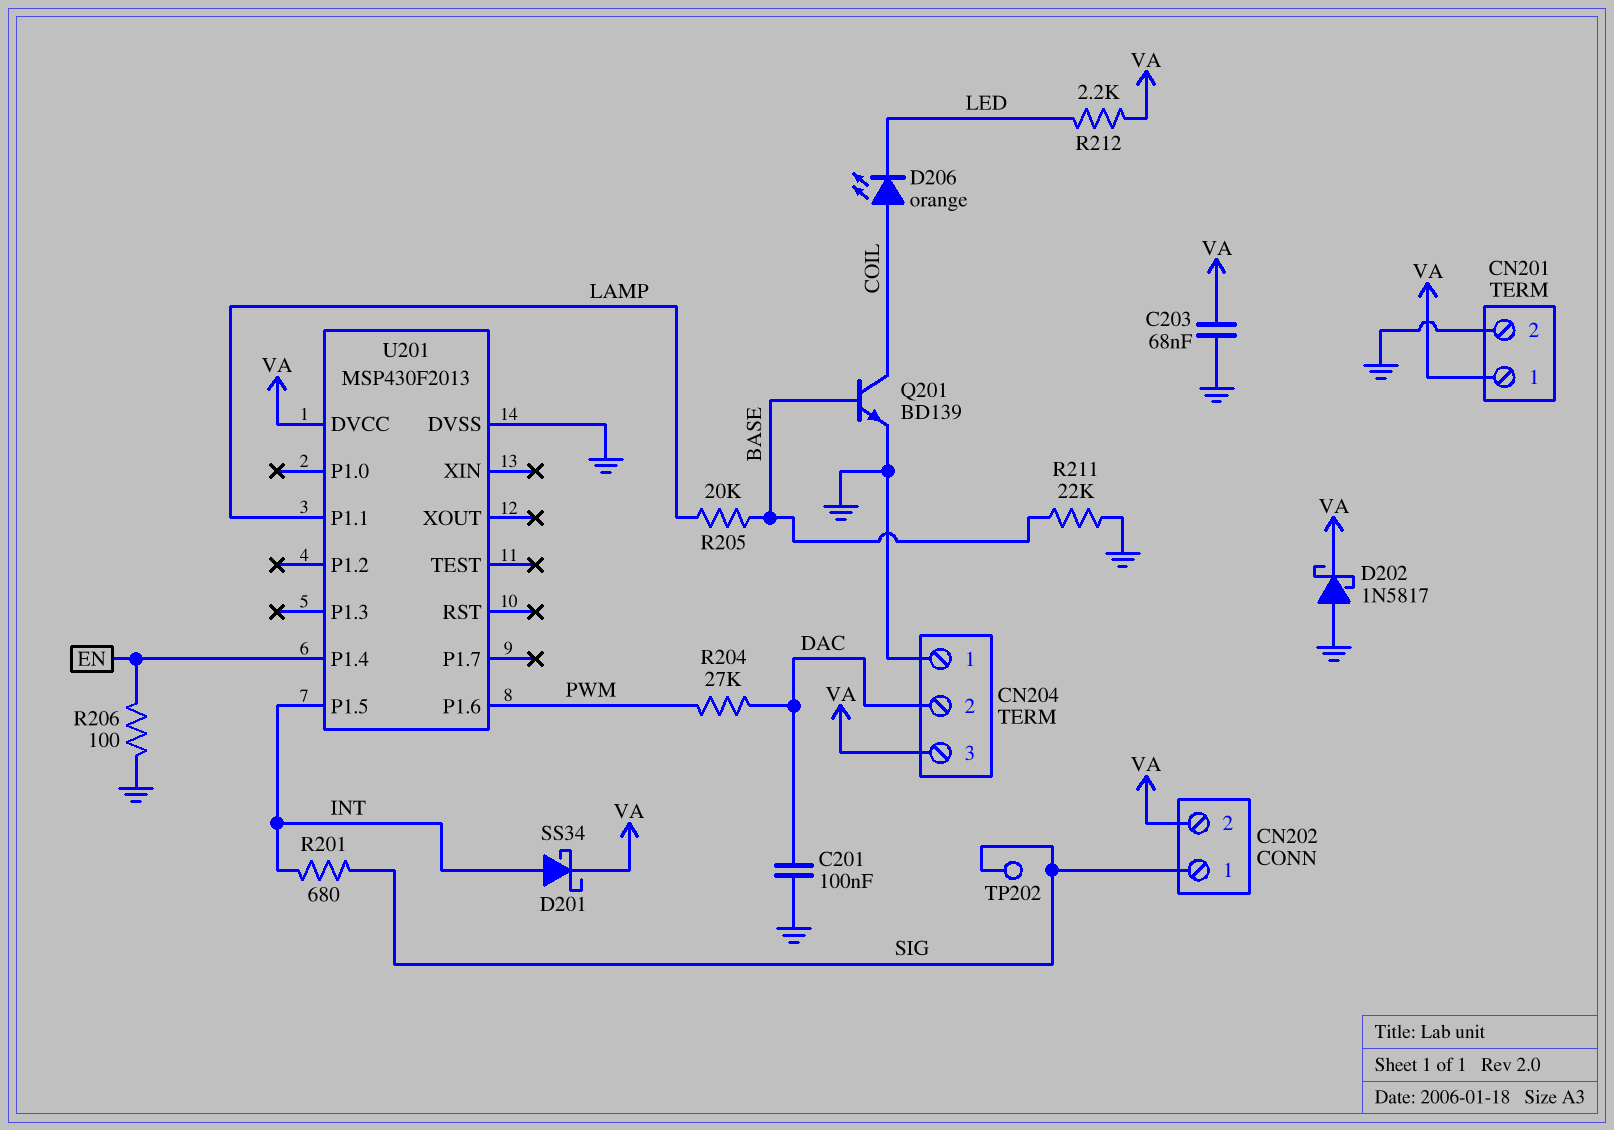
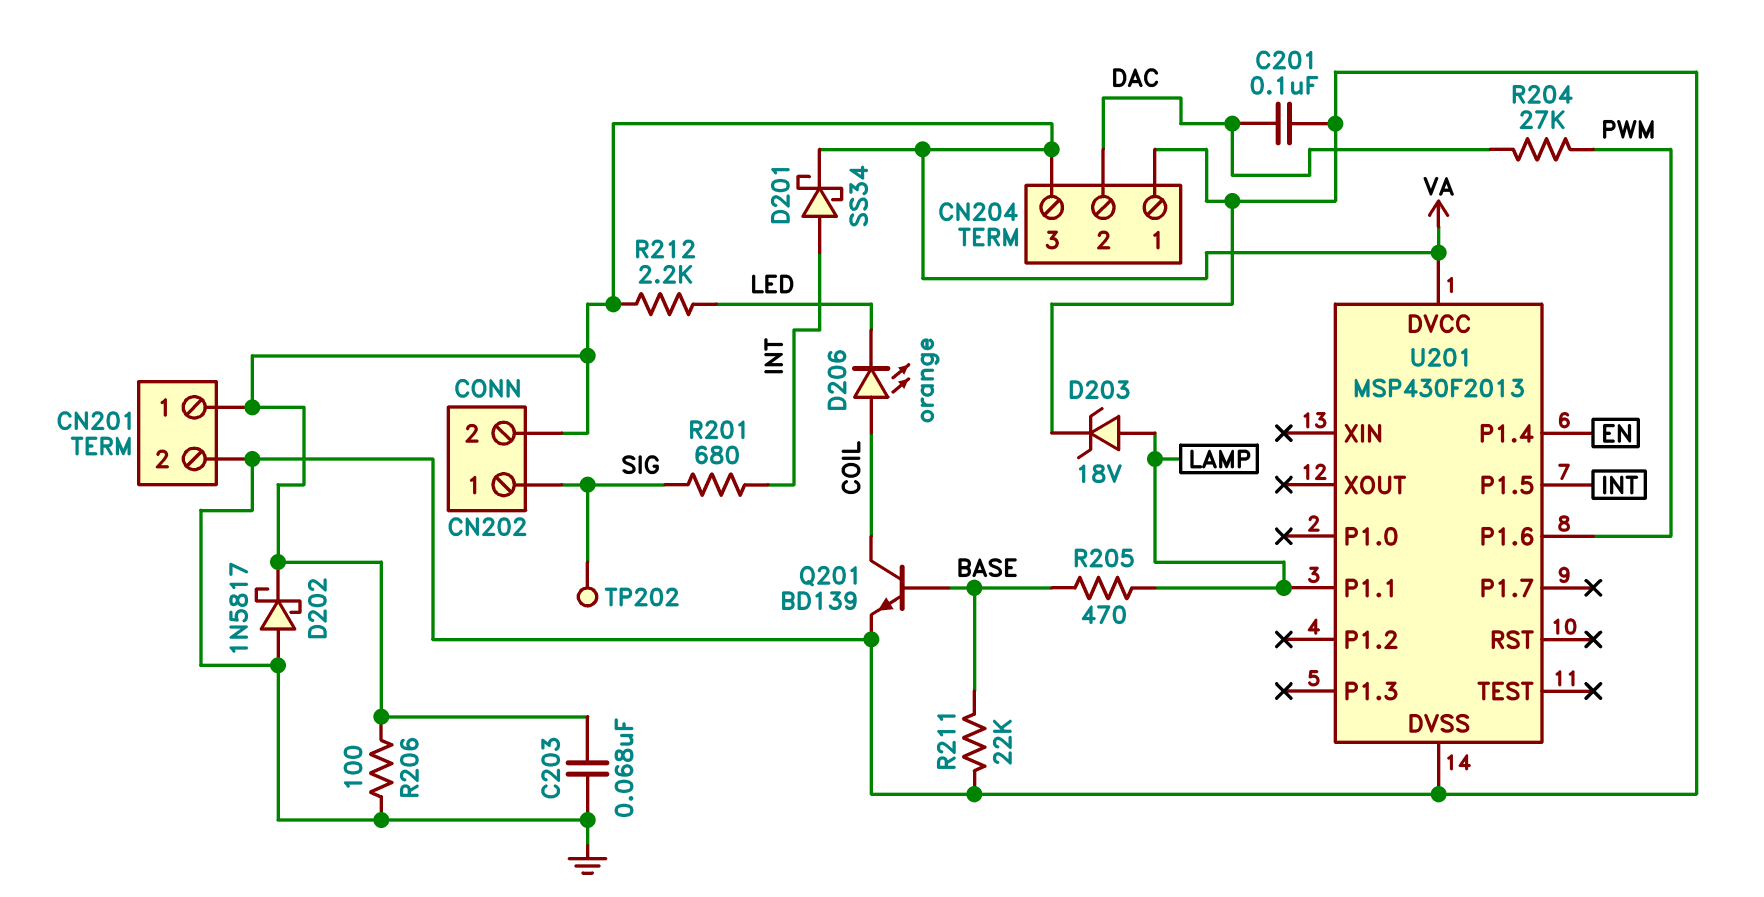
D203: none -> zener 18V (A LAMP, K GND)
R205: 20k (BASE, LAMP) -> 470 (BASE, LAMP)
R206: 100 (EN, GND) -> 100 (GND, VA)

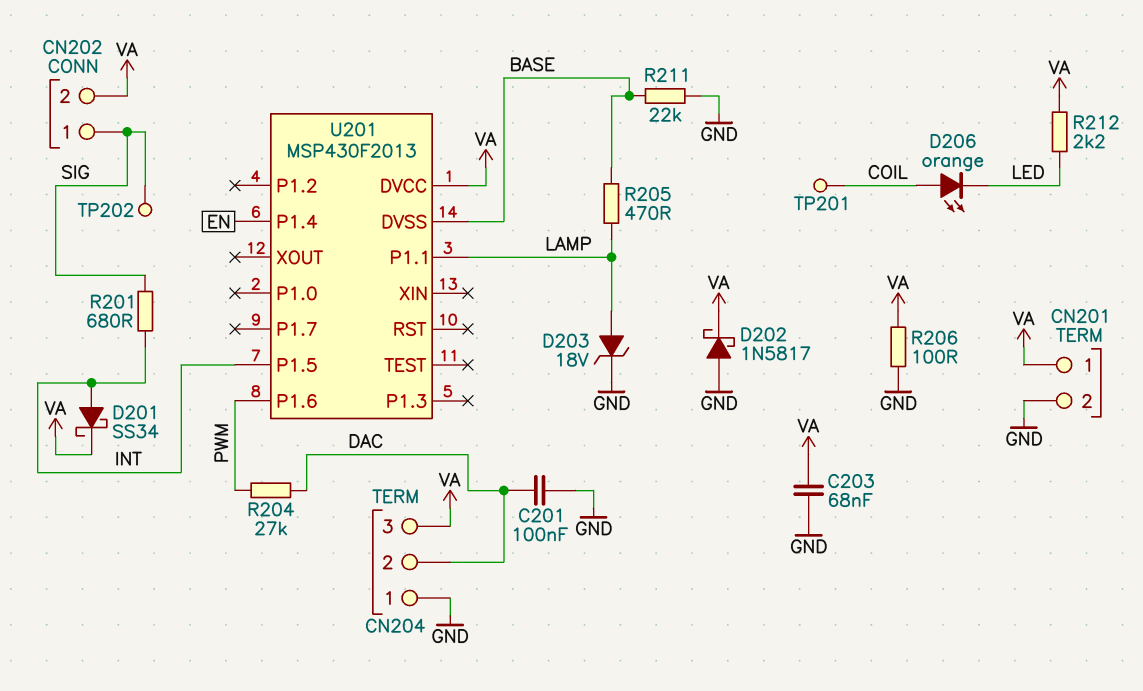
Q201: NPN BD139 (B BASE, C COIL, E GND) -> none
TP201: none -> test point (COIL)
U201 pin DVSS: GND -> BASE

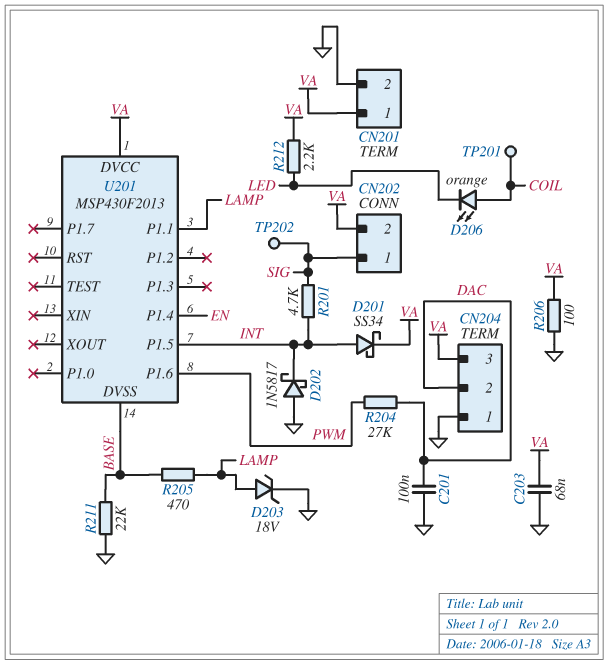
D202: schottky 1N5817 (A GND, K VA) -> schottky 1N5817 (A GND, K INT)
R201: 680 (INT, SIG) -> 4.7k (INT, SIG)

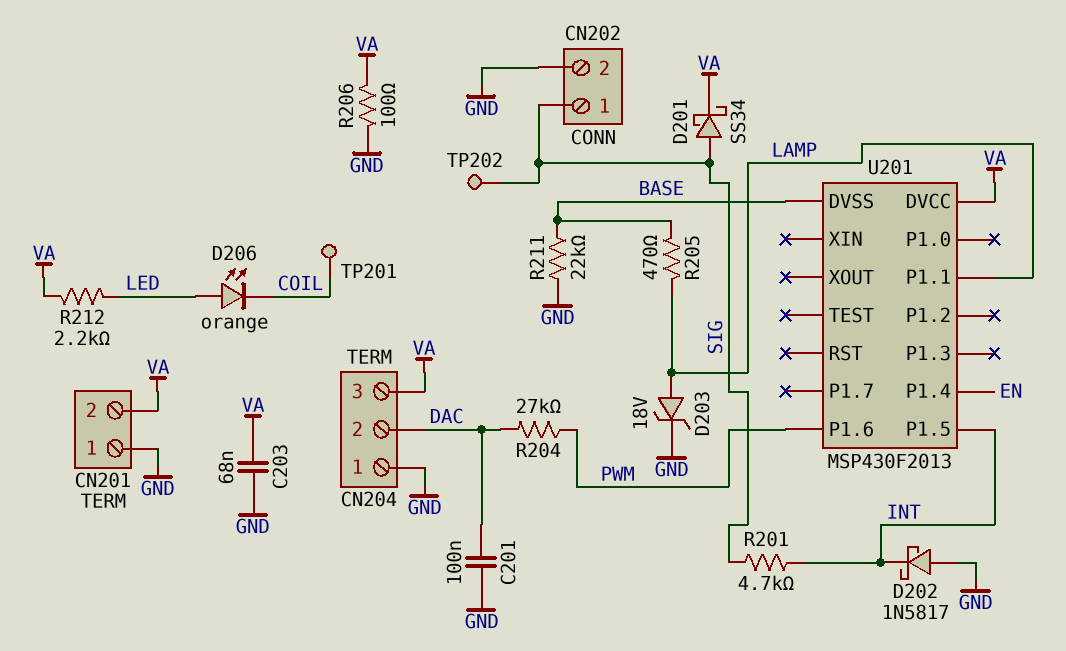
CN201 pin 1: VA -> GND
CN201 pin 2: GND -> VA
CN202 pin 2: VA -> GND
D201: schottky SS34 (A INT, K VA) -> schottky SS34 (A SIG, K VA)
D206: LED orange (A COIL, K LED) -> LED orange (A LED, K COIL)

